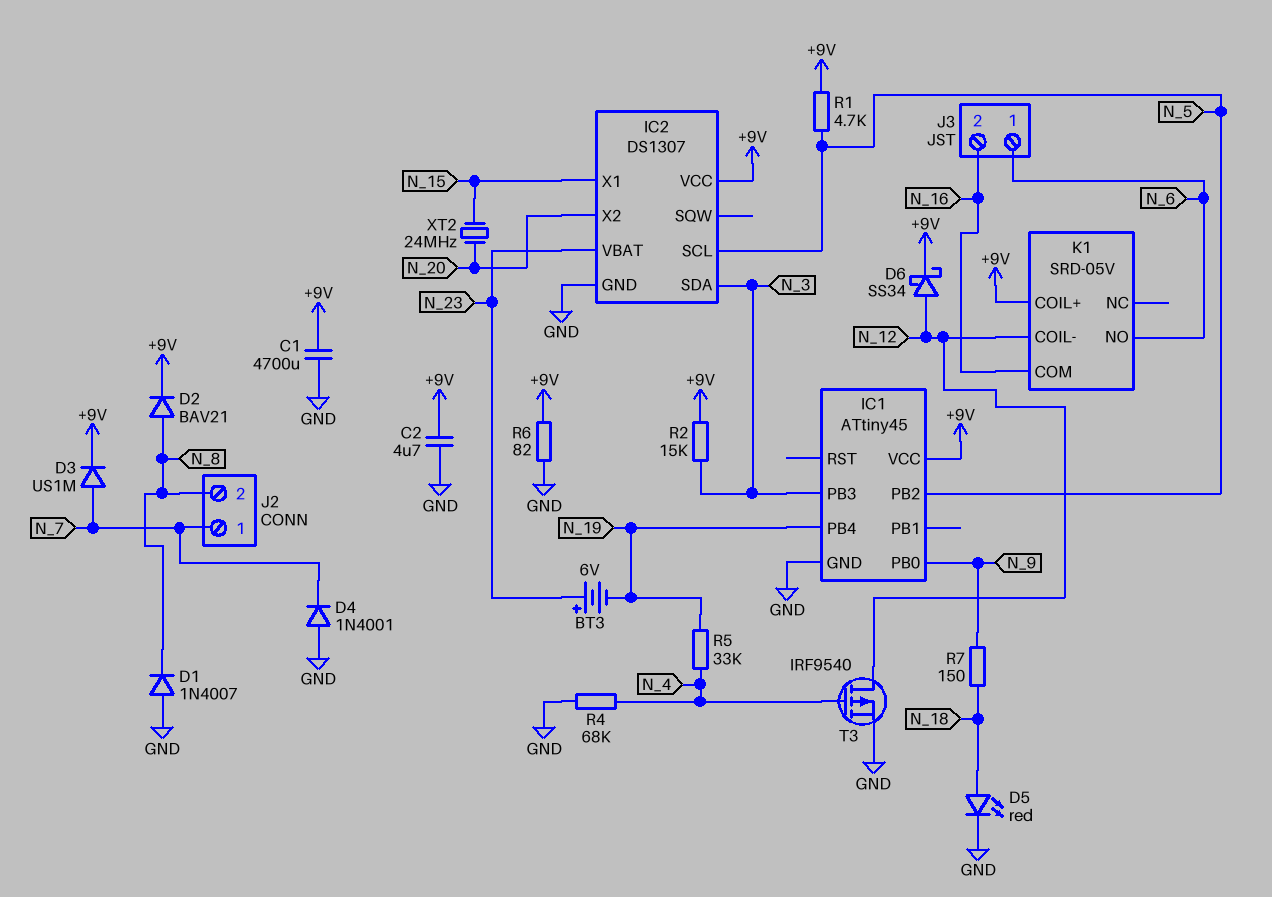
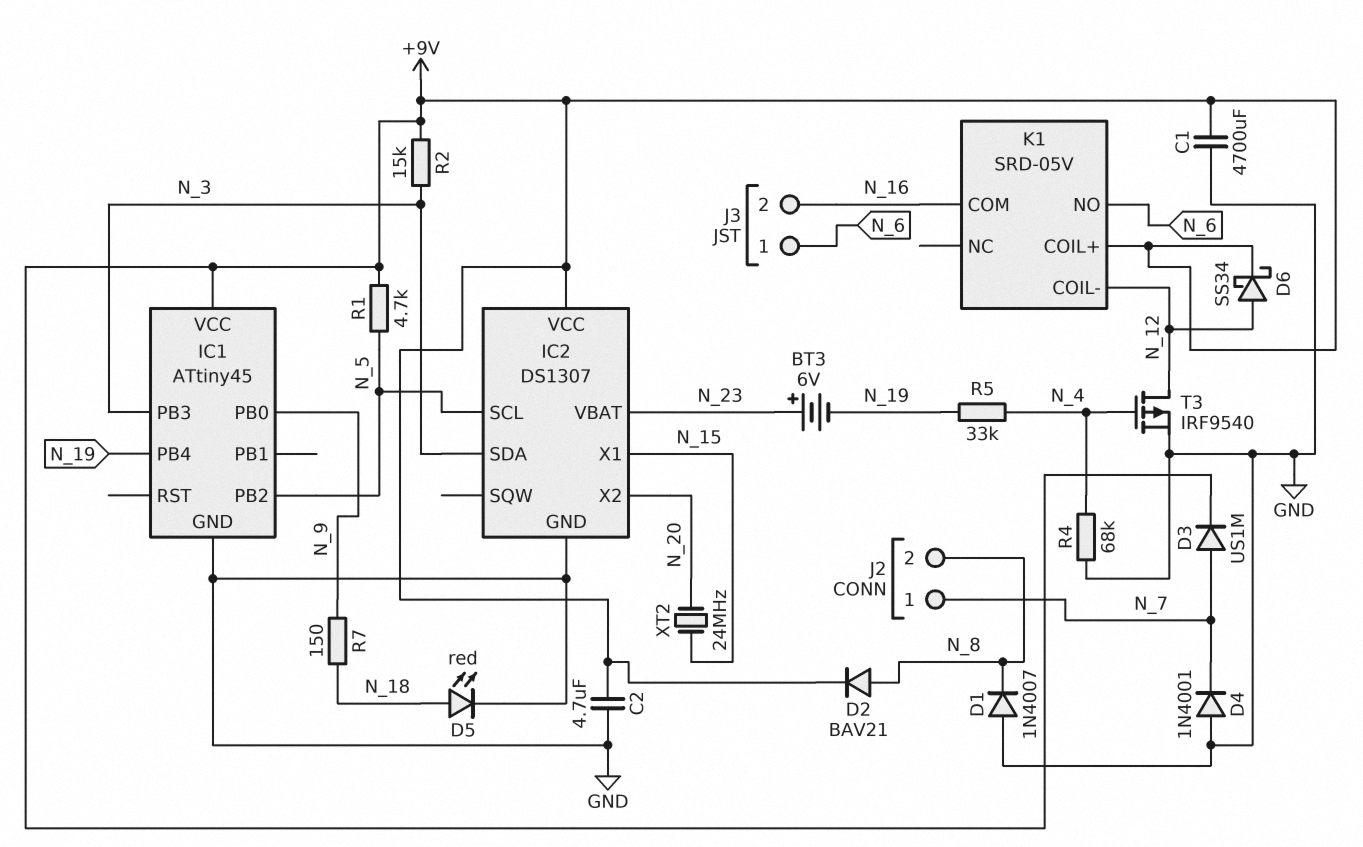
R6: 82 (+9V, GND) -> none

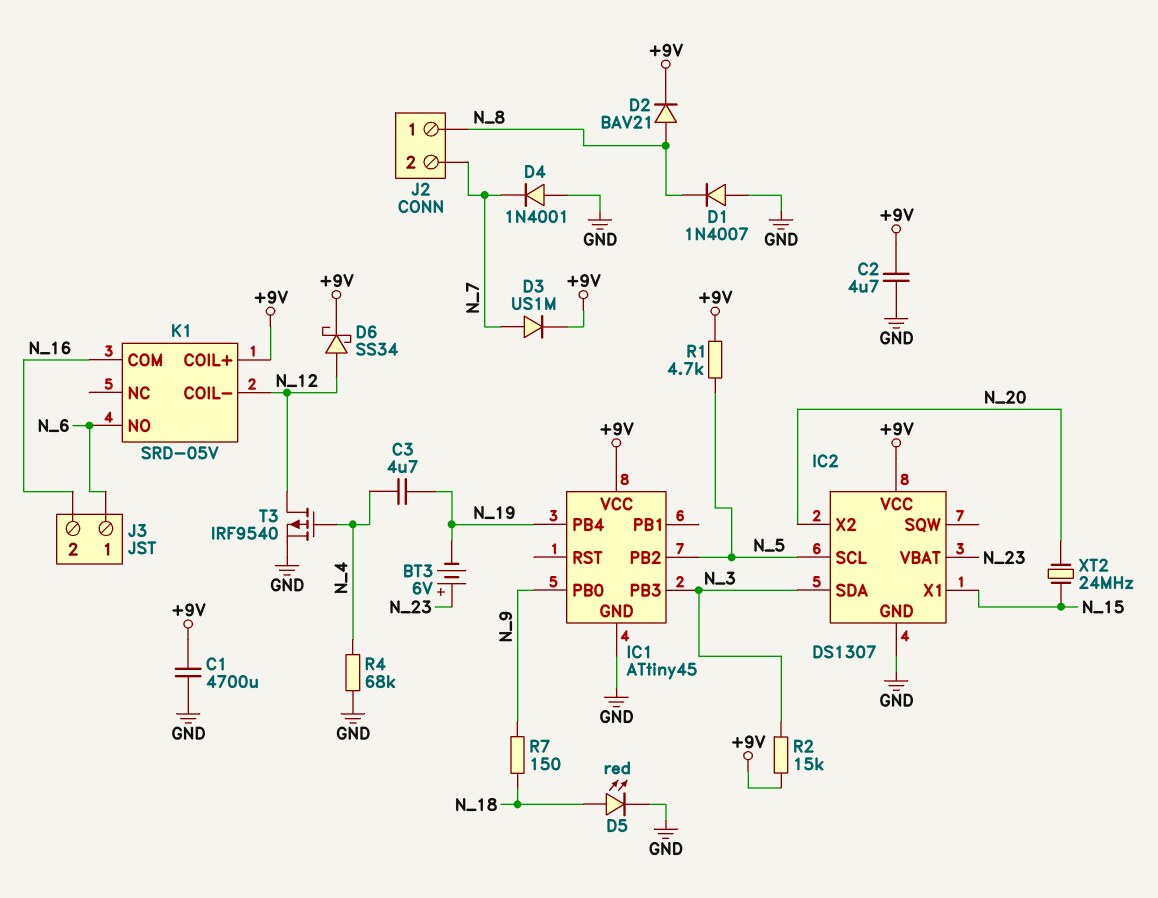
C3: none -> 4.7uF (N_4, N_19)
J2 pin 1: N_7 -> N_8
J2 pin 2: N_8 -> N_7
R5: 33k (N_4, N_19) -> none

